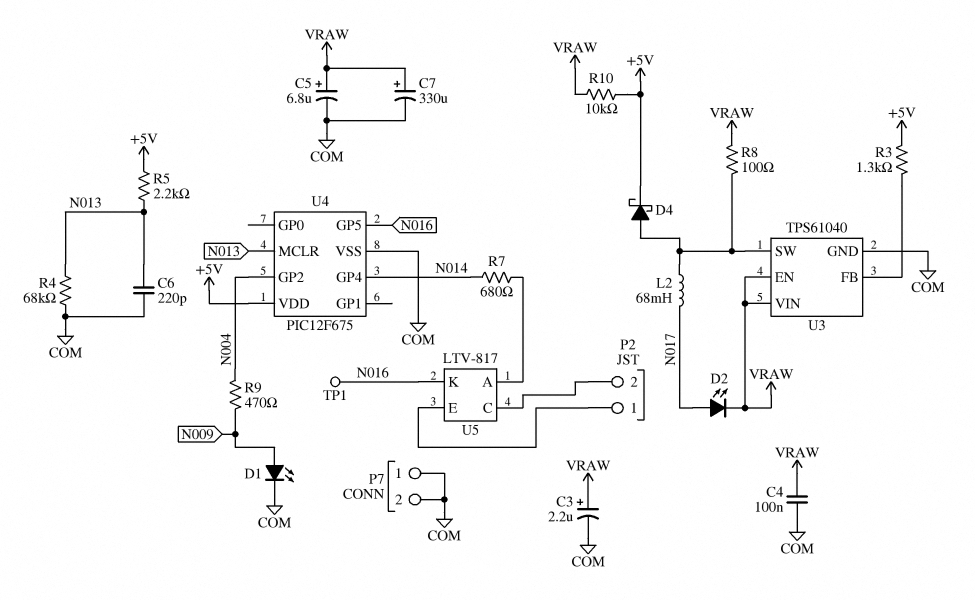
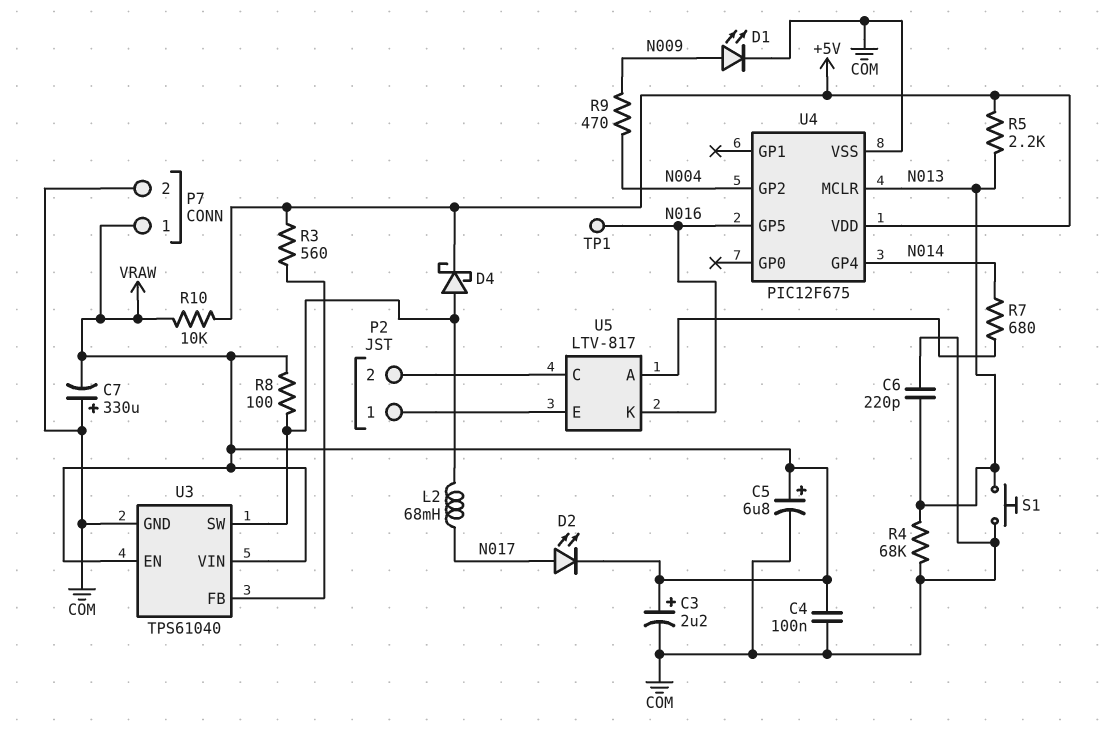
C7: 330uF (plus VRAW, minus COM) -> 330uF (plus COM, minus VRAW)
P7 pin 1: COM -> VRAW
R3: 1.3k (+5V, U3/FB) -> 560 (+5V, U3/FB)
S1: none -> button (COM, N013)

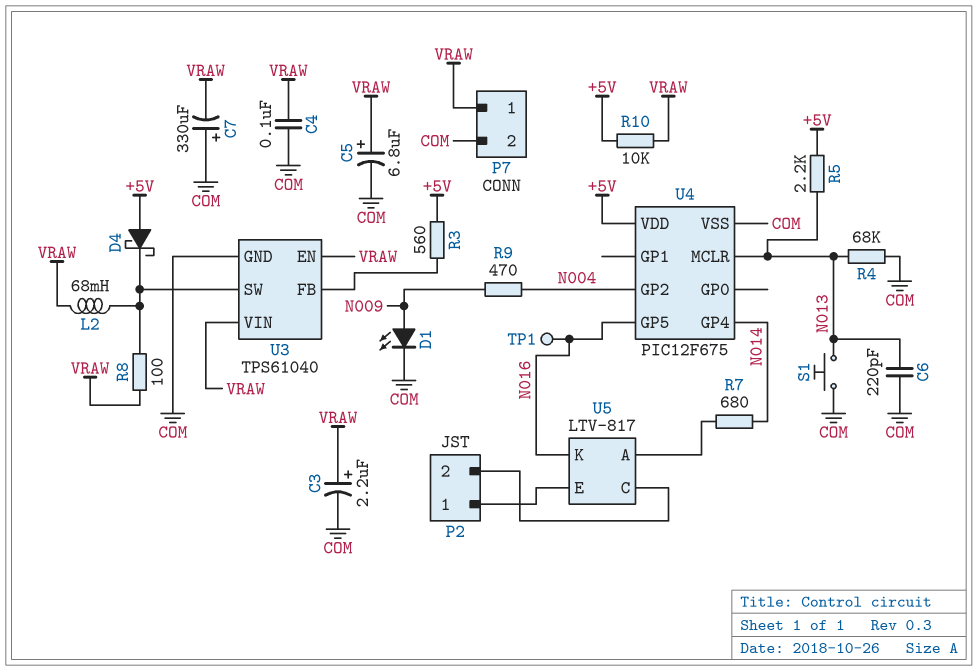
D2: LED (A N017, K VRAW) -> none
D4: schottky (A U3/SW, K +5V) -> schottky (A +5V, K U3/SW)
L2: 68mH (N017, U3/SW) -> 68mH (U3/SW, VRAW)

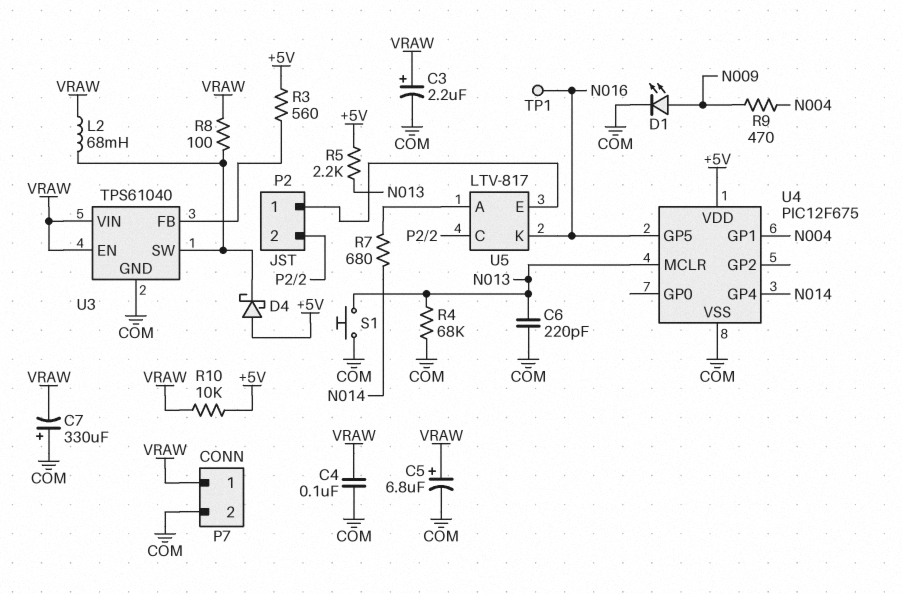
U4 pin GP1: none -> N004
U4 pin GP2: N004 -> none

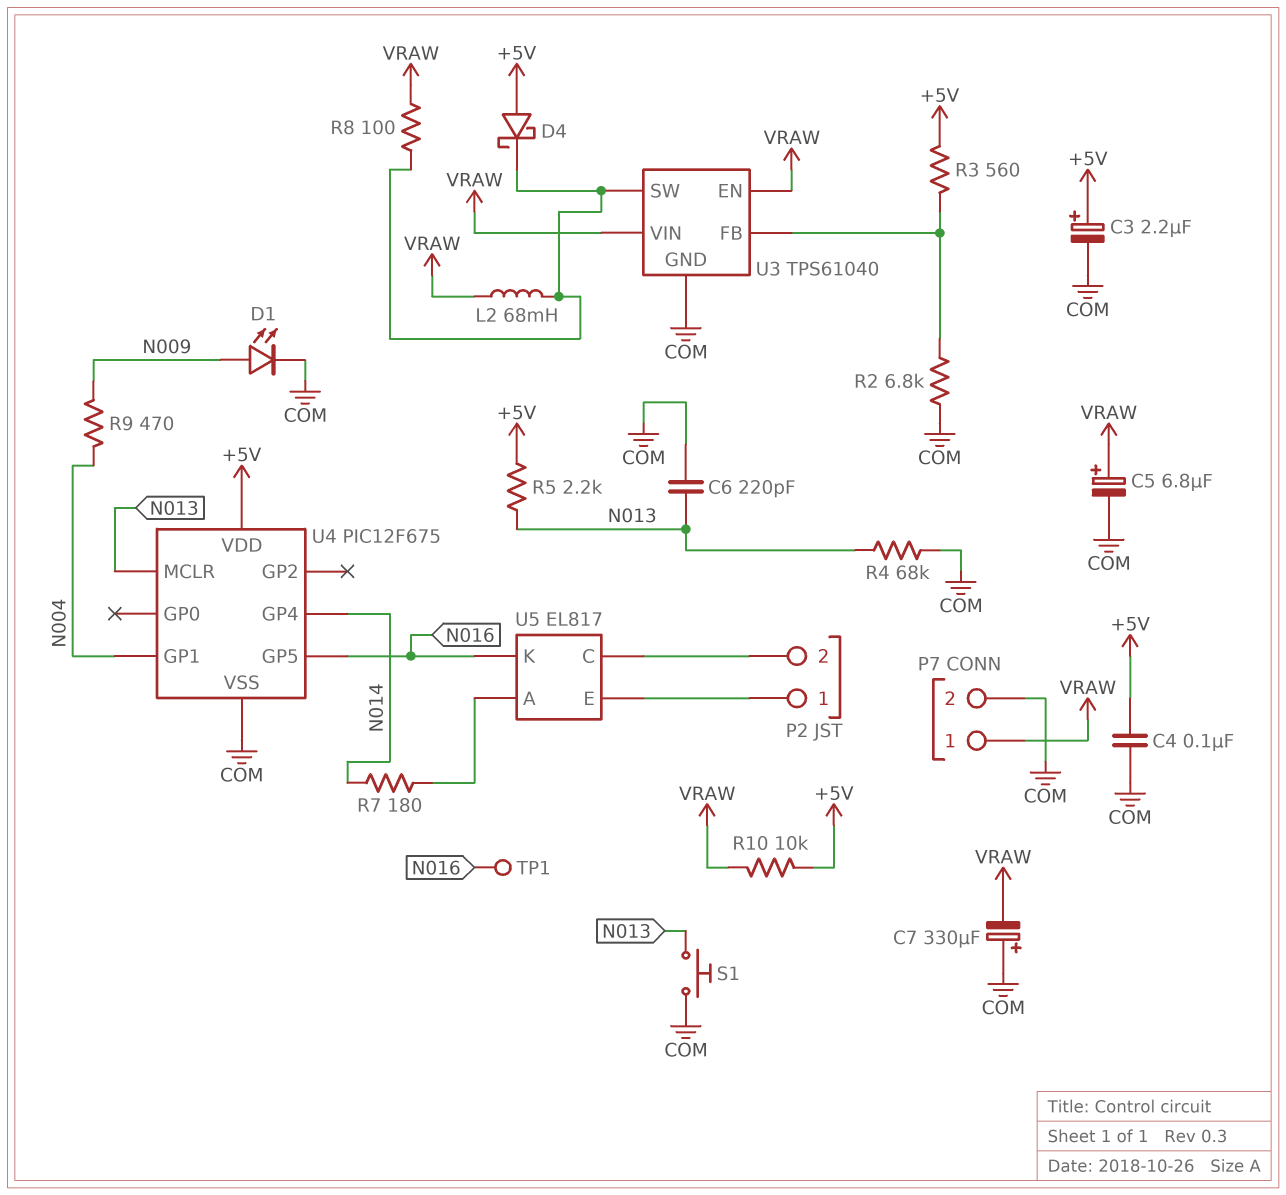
C3: 2.2uF (plus VRAW, minus COM) -> 2.2uF (plus +5V, minus COM)
C4: 100nF (COM, VRAW) -> 100nF (+5V, COM)
R2: none -> 6.8k (COM, U3/FB)
R7: 680 (N014, U5/A) -> 180 (N014, U5/A)
U5: LTV-817 -> EL817

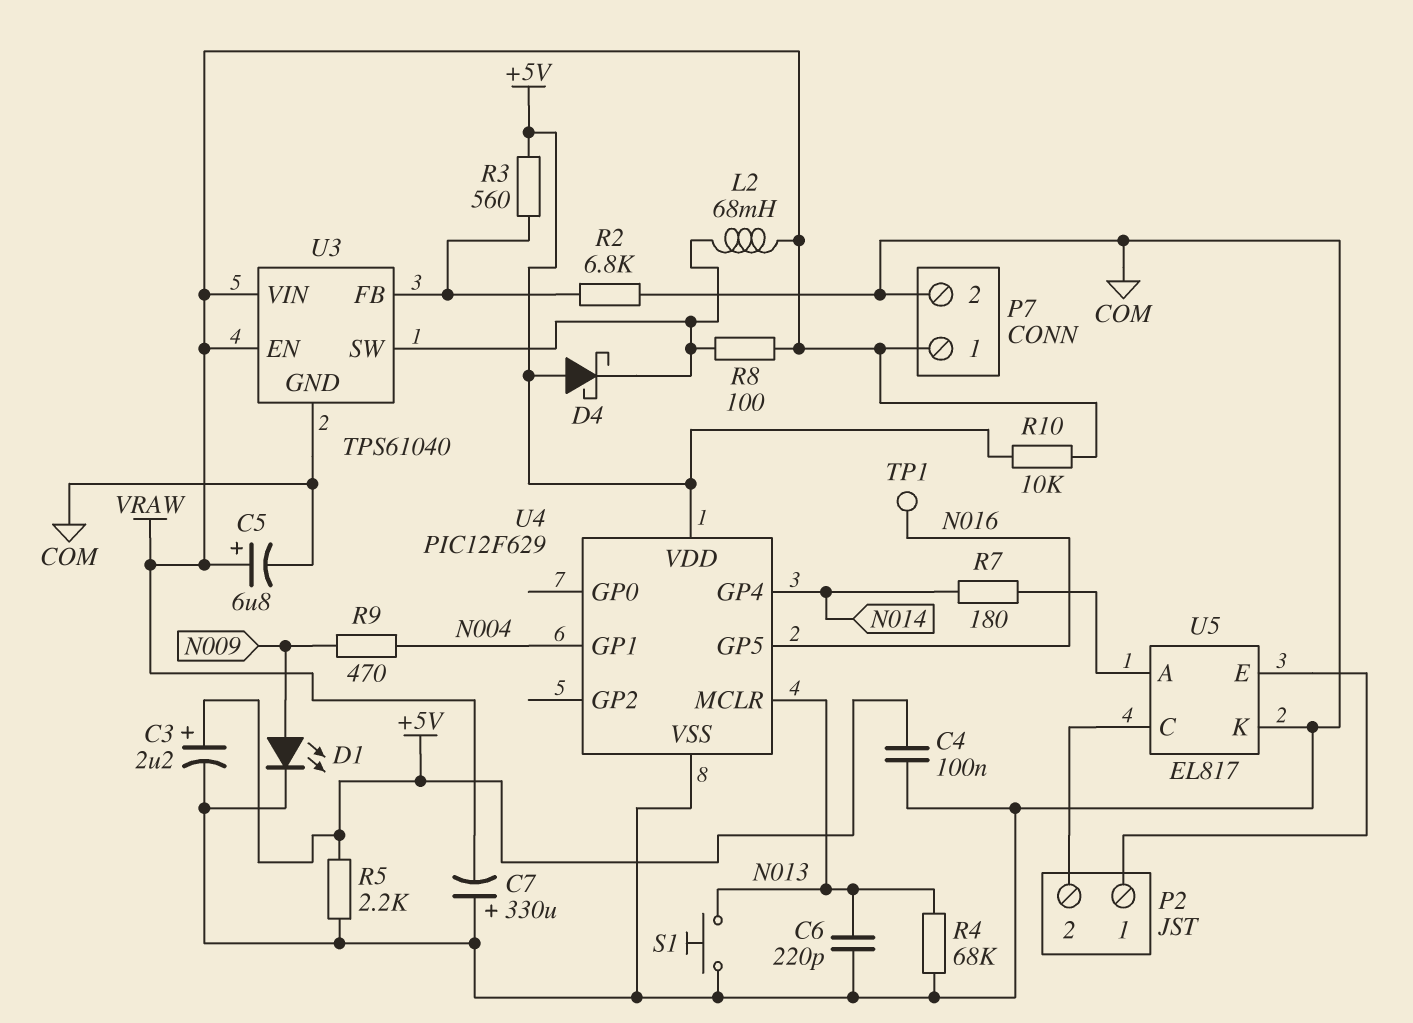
R5: 2.2k (+5V, N013) -> 2.2k (+5V, COM)
U4: PIC12F675 -> PIC12F629
U5 pin K: N016 -> COM

